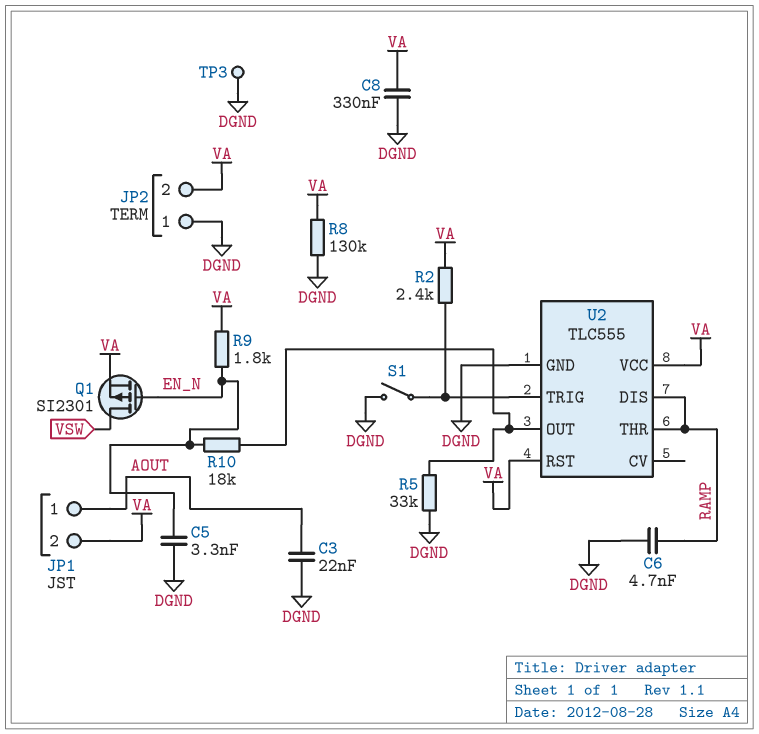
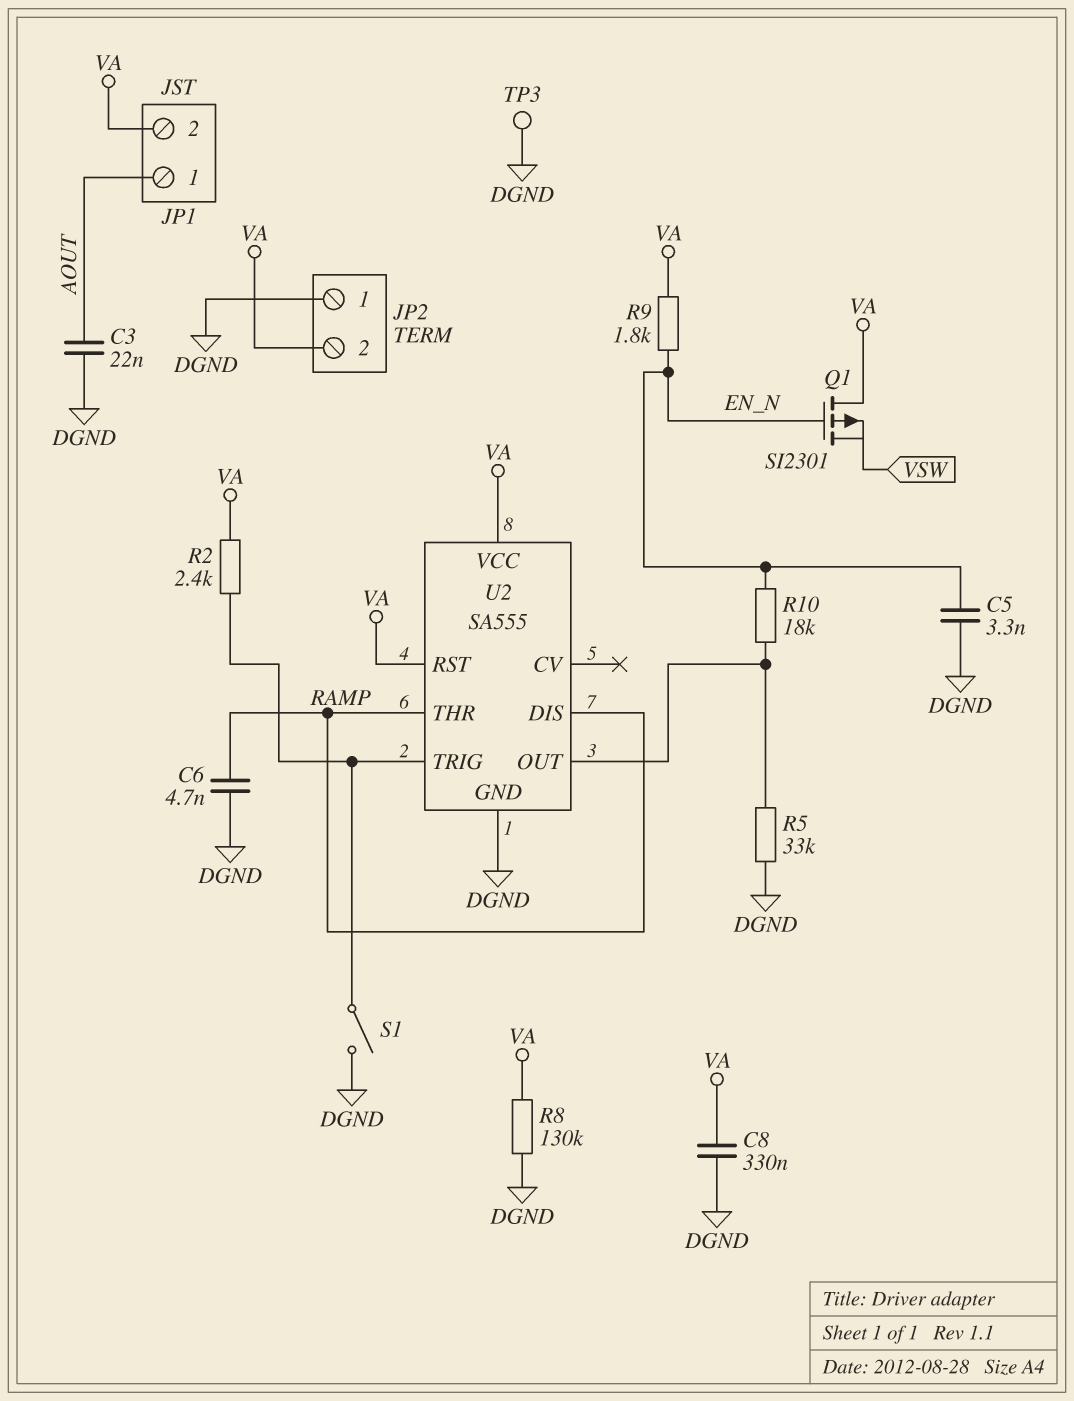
Q1: PMOS SI2301 (G EN_N, D VSW, S VA) -> PMOS SI2301 (G EN_N, D VA, S VSW)
U2: TLC555 -> SA555

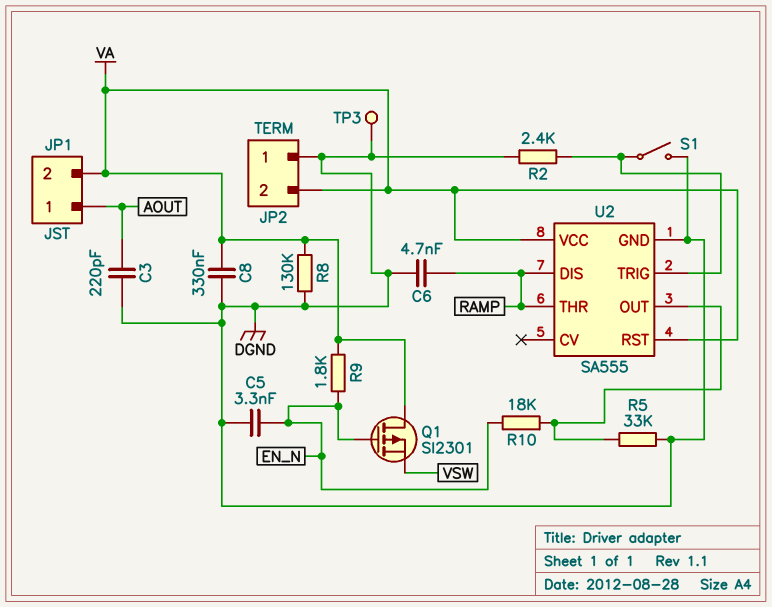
C3: 22nF (AOUT, DGND) -> 220pF (AOUT, DGND)
R2: 2.4k (U2/TRIG, VA) -> 2.4k (DGND, U2/TRIG)

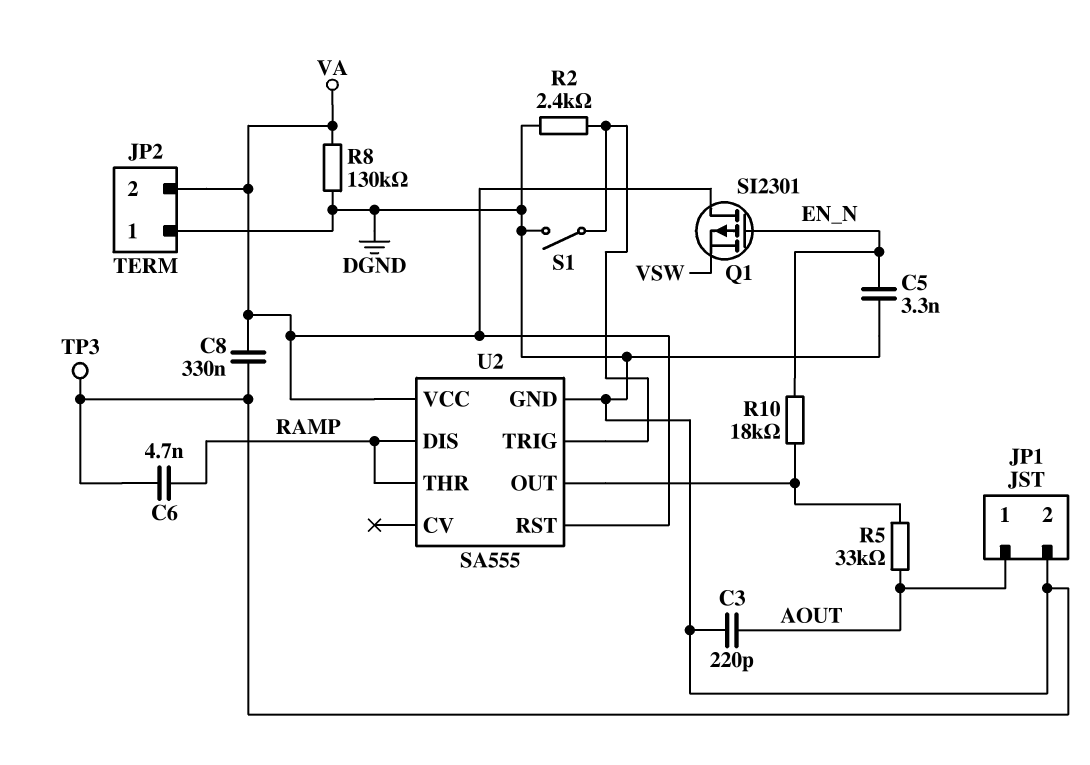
JP1 pin 2: VA -> DGND
R5: 33k (DGND, U2/OUT) -> 33k (AOUT, U2/OUT)
R9: 1.8k (EN_N, VA) -> none

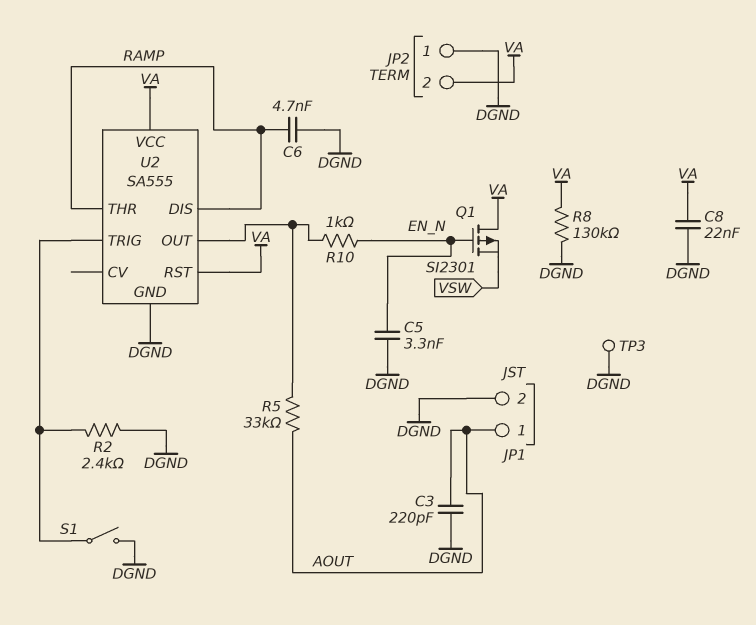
C8: 330nF (DGND, VA) -> 22nF (DGND, VA)
R10: 18k (EN_N, U2/OUT) -> 1k (EN_N, U2/OUT)

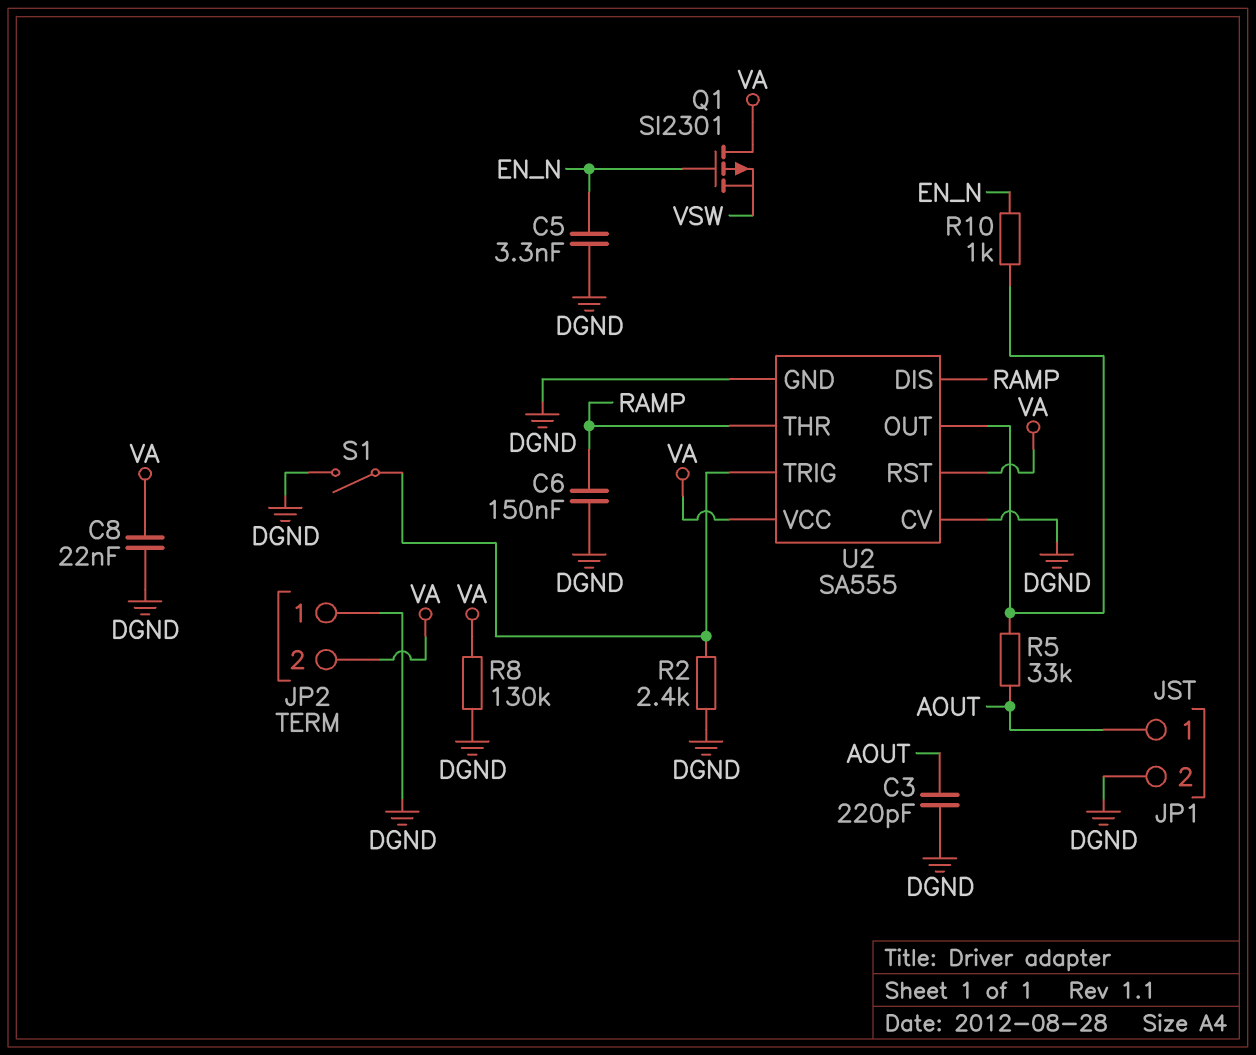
C6: 4.7nF (DGND, RAMP) -> 150nF (DGND, RAMP)
TP3: test point (DGND) -> none
U2 pin CV: none -> DGND

